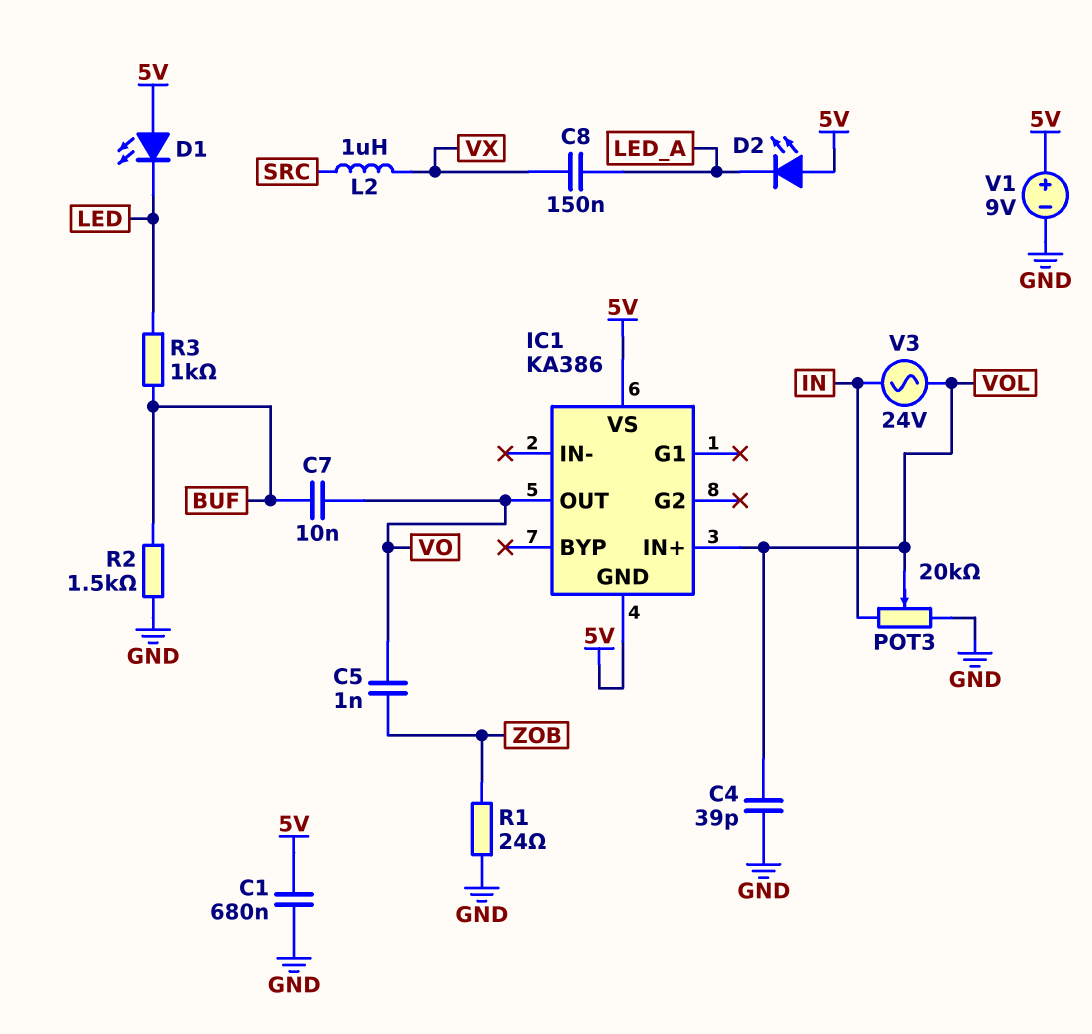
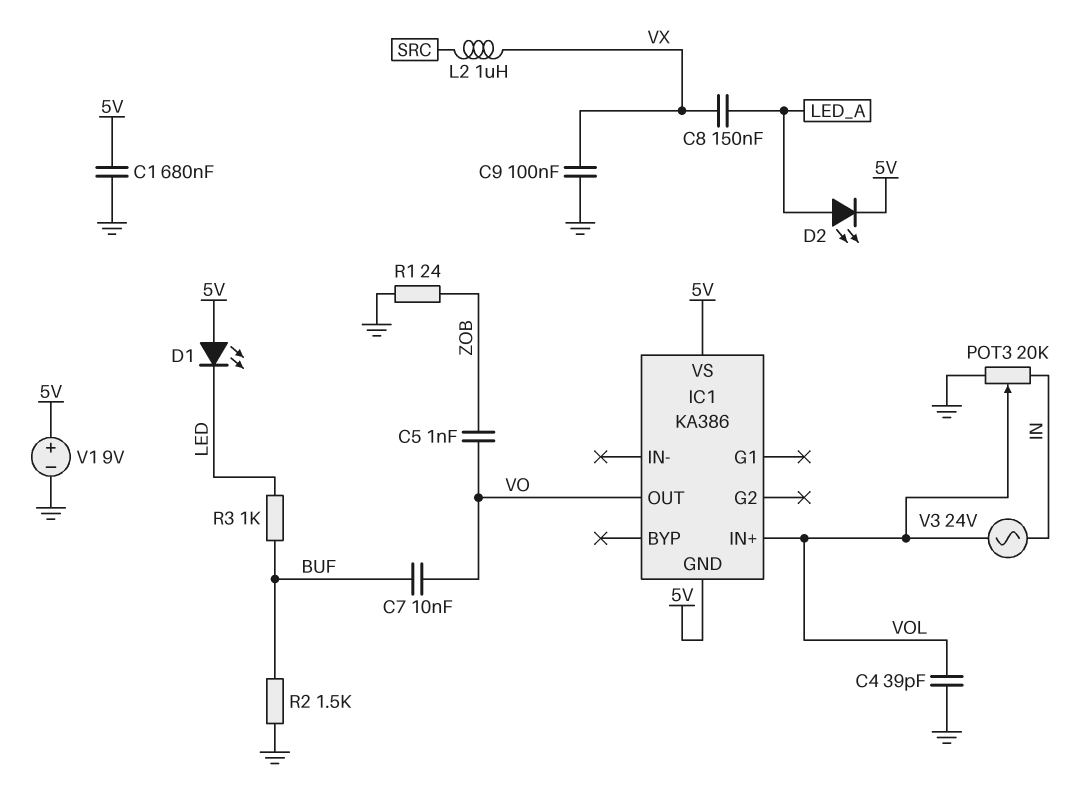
C9: none -> 100nF (GND, VX)
D2: LED (A 5V, K LED_A) -> LED (A LED_A, K 5V)

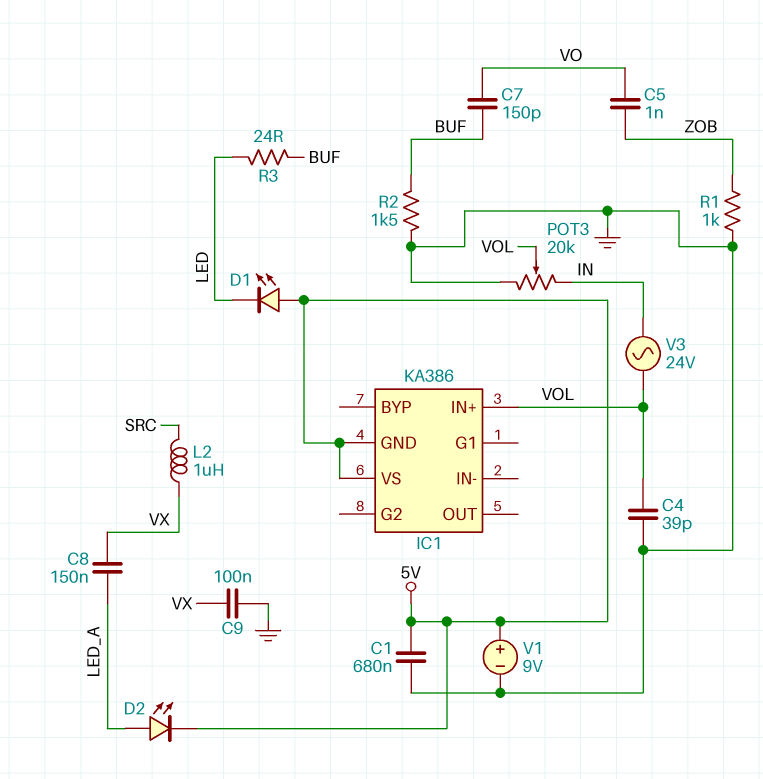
C7: 10nF (BUF, VO) -> 150pF (BUF, VO)
IC1 pin OUT: VO -> none
R1: 24 (GND, ZOB) -> 1k (GND, ZOB)
R3: 1k (BUF, LED) -> 24 (BUF, LED)

